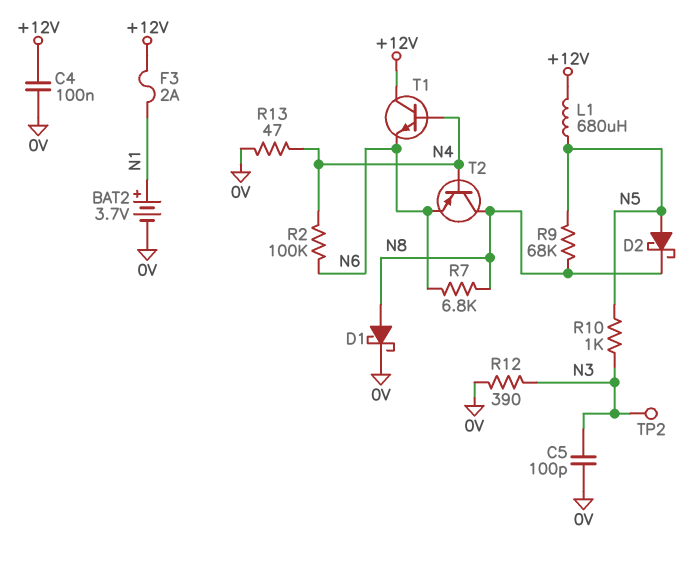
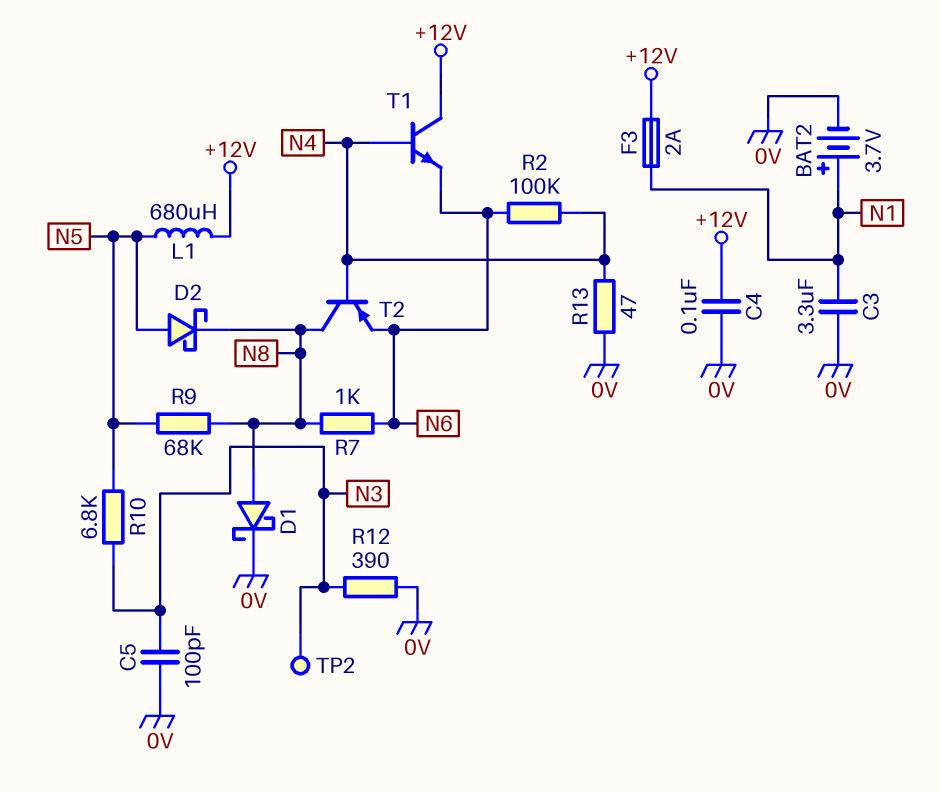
C3: none -> 3.3uF (0V, N1)
R7: 6.8k (N6, N8) -> 1k (N6, N8)
R10: 1k (N3, N5) -> 6.8k (N3, N5)

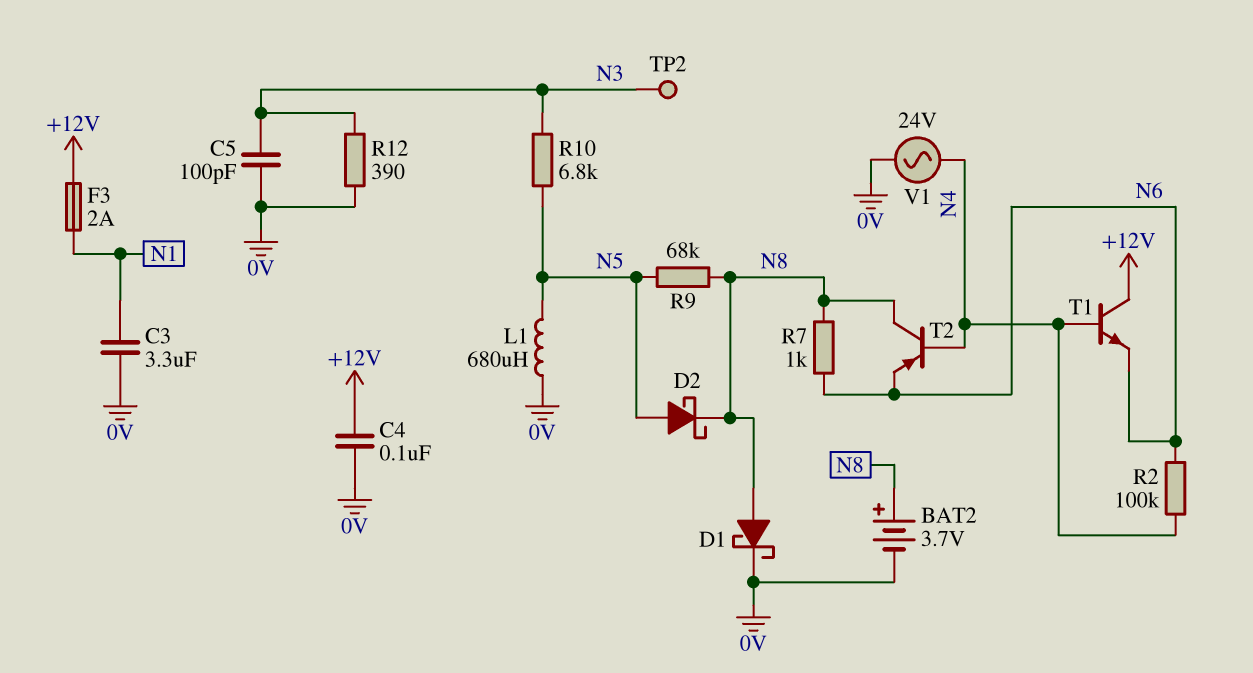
BAT2: 3.7V (plus N1, minus 0V) -> 3.7V (plus N8, minus 0V)
L1: 680uH (+12V, N5) -> 680uH (0V, N5)
R13: 47 (0V, N4) -> none
V1: none -> AC 24V (0V, N4)

